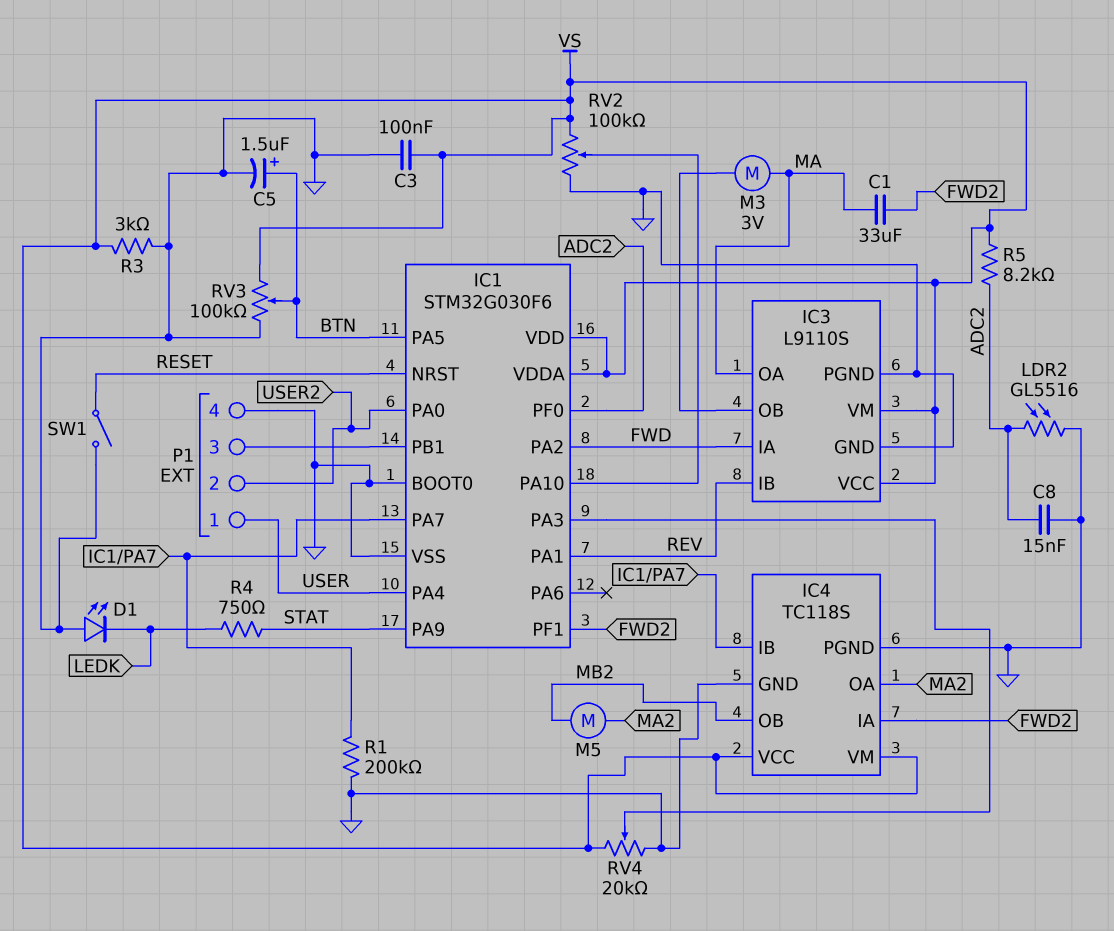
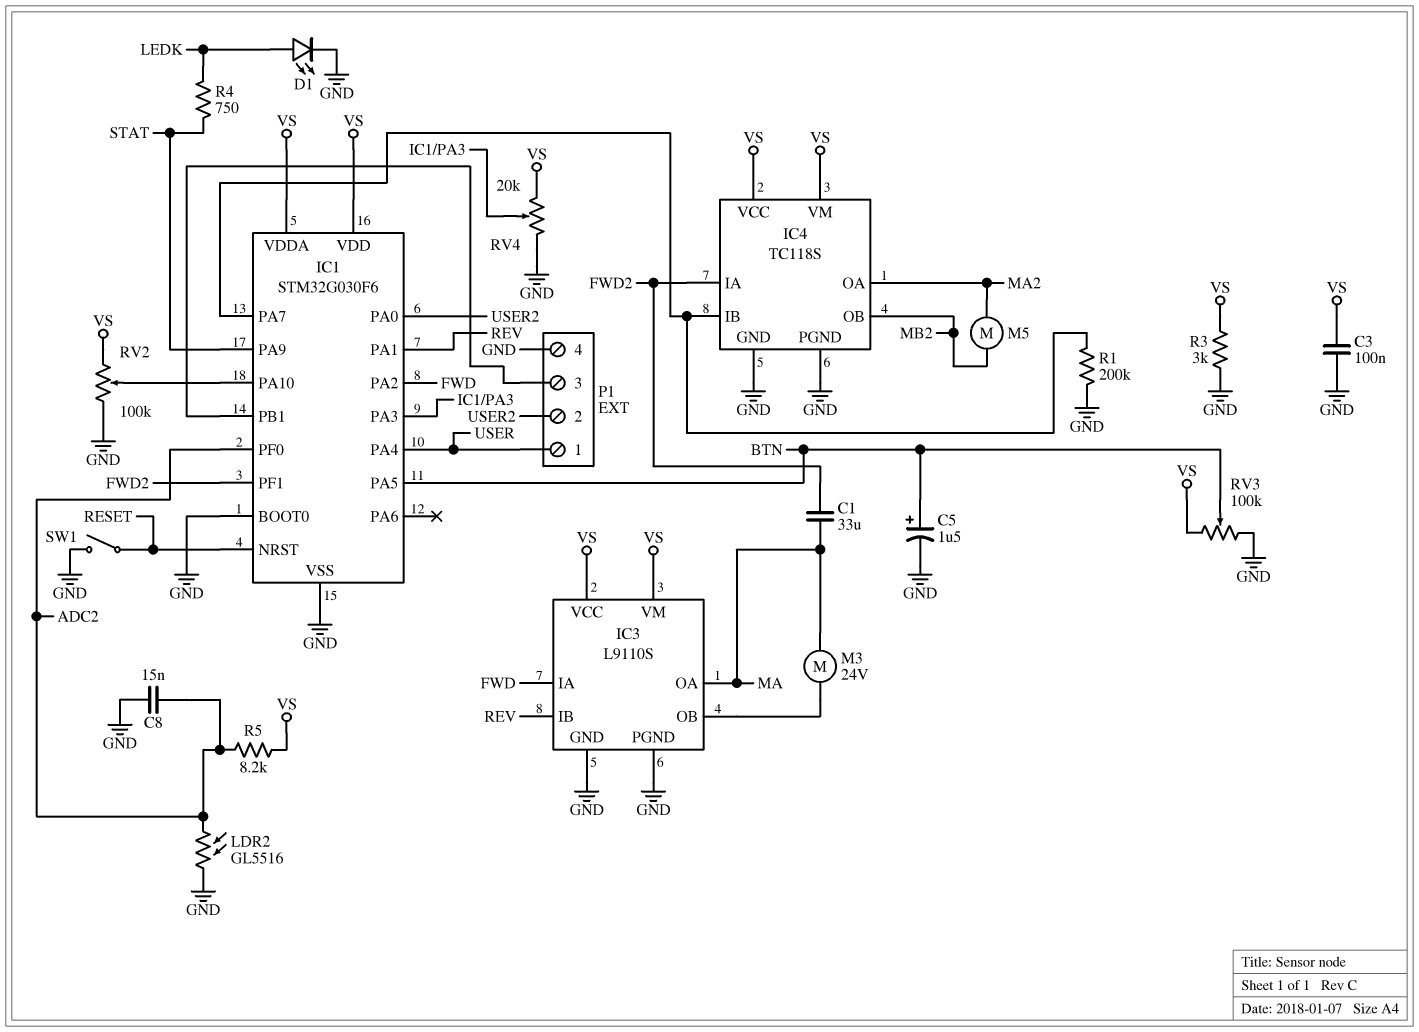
D1: LED (A GND, K LEDK) -> LED (A LEDK, K GND)
M3: motor 3V (IC3/OB, MA) -> motor 24V (IC3/OB, MA)

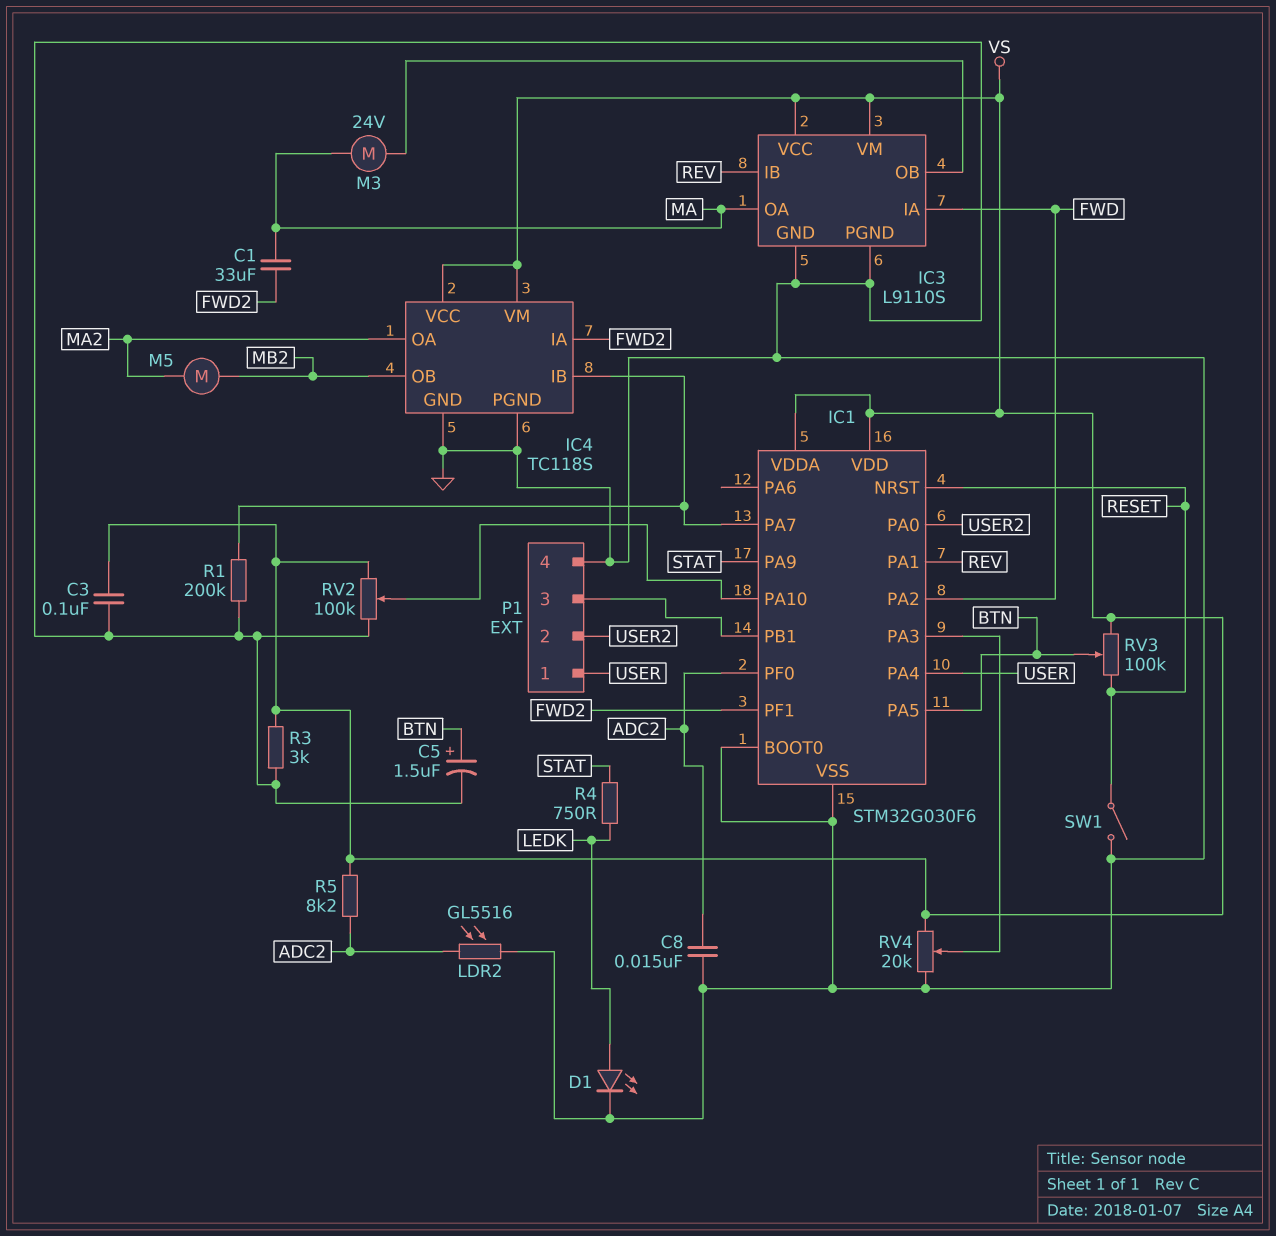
RV3: 100k (GND, VS, wiper BTN) -> 100k (RESET, VS, wiper BTN)

